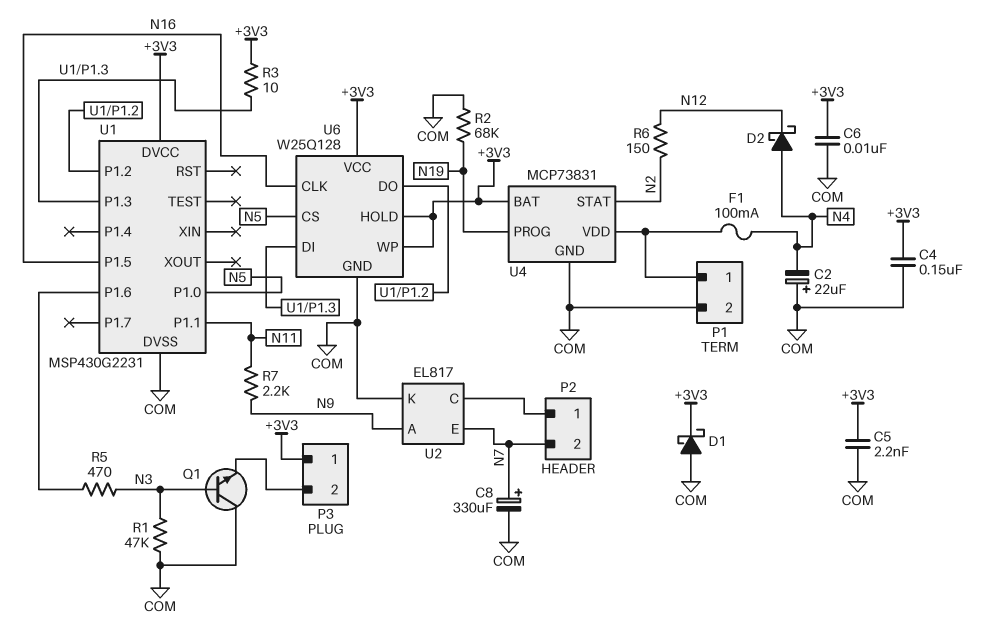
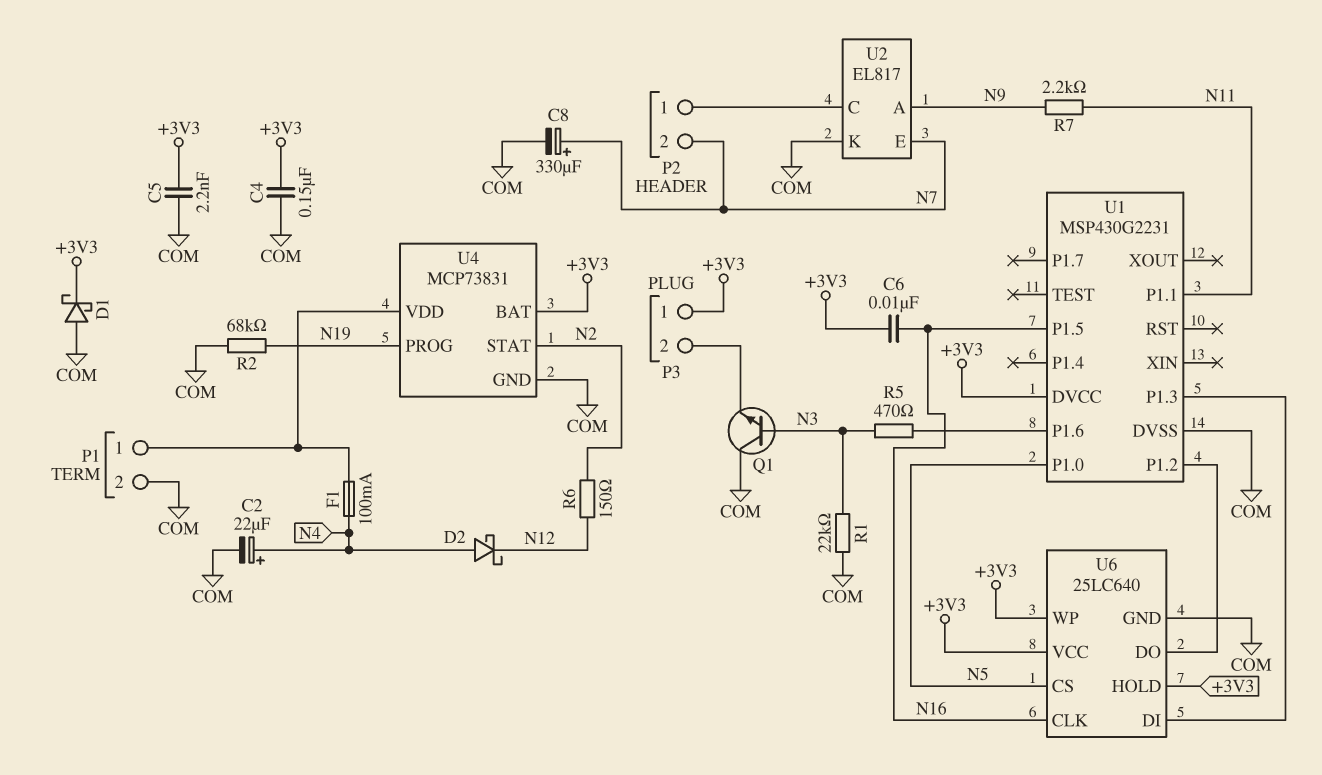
C2: 22uF (plus COM, minus N4) -> 22uF (plus N4, minus COM)
C6: 10nF (+3V3, COM) -> 10nF (+3V3, N16)
R1: 47k (COM, N3) -> 22k (COM, N3)
R3: 10 (+3V3, U1/P1.3) -> none
U6: W25Q128 -> 25LC640

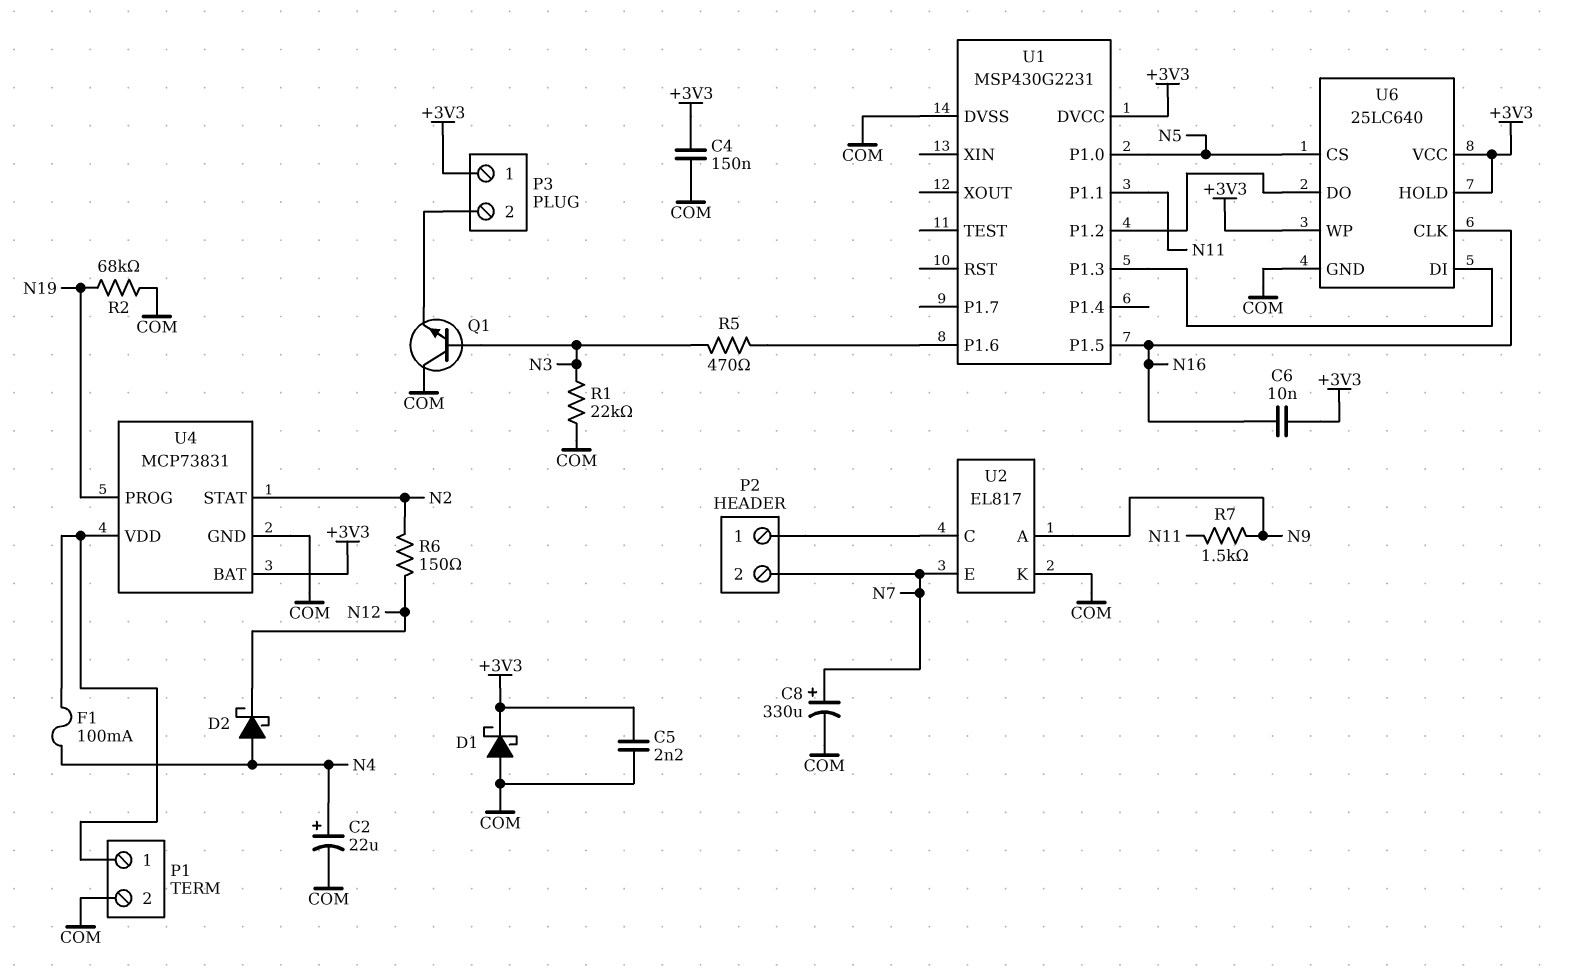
R7: 2.2k (N9, N11) -> 1.5k (N9, N11)

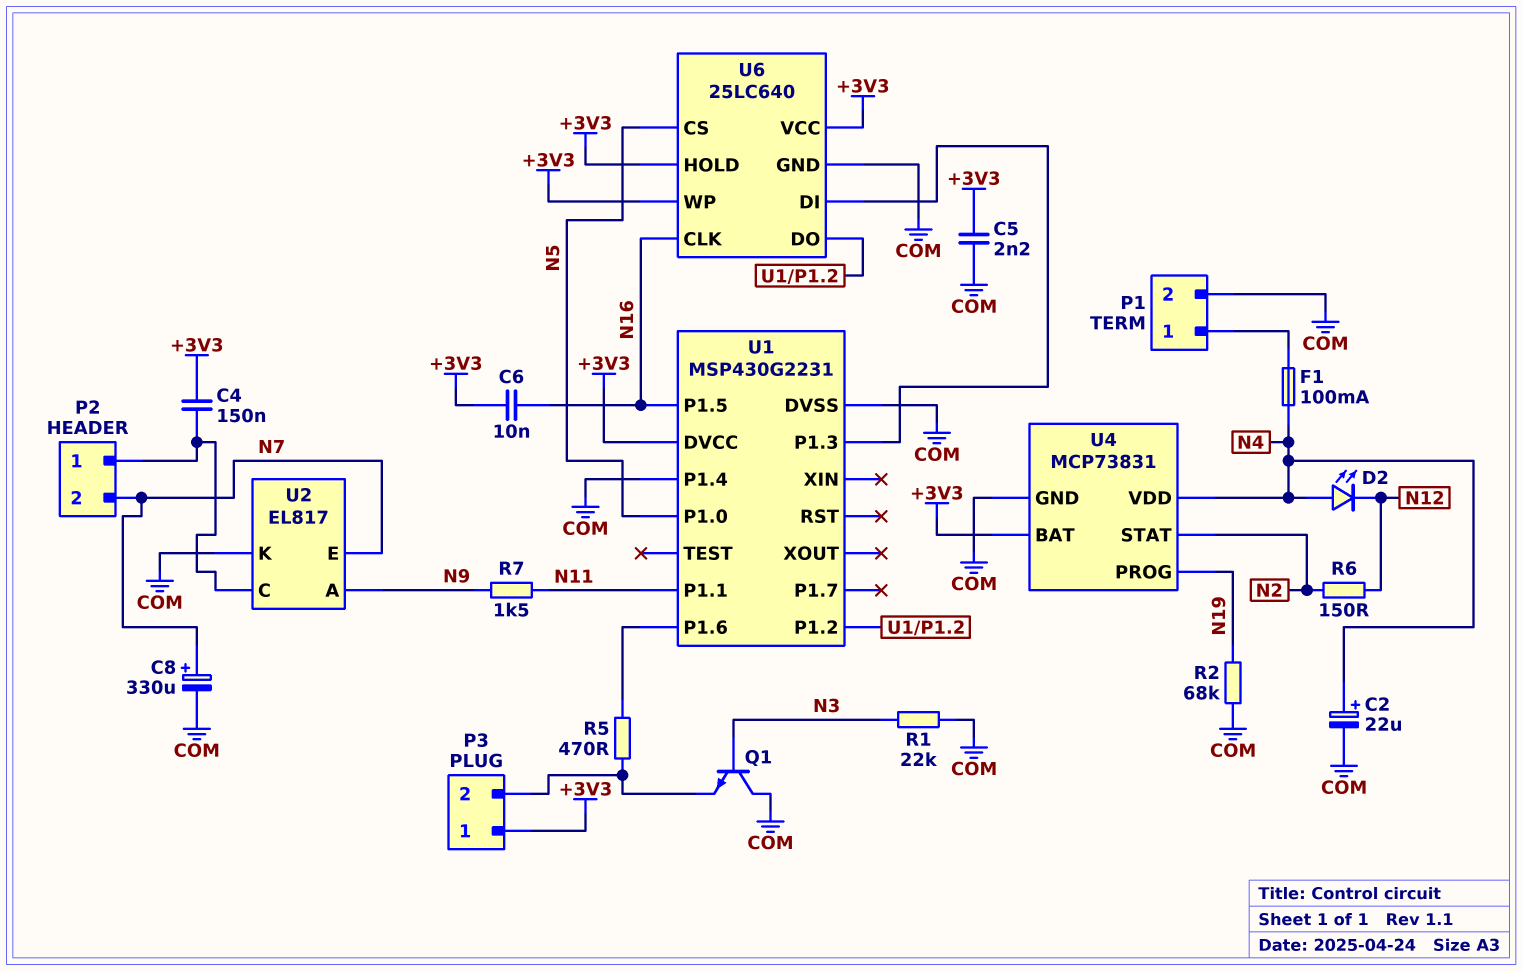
C4: 150nF (+3V3, COM) -> 150nF (+3V3, P2/1)
D1: schottky (A COM, K +3V3) -> none
D2: schottky (A N4, K N12) -> LED (A N4, K N12)
R5: 470 (N3, U1/P1.6) -> 470 (P3/2, U1/P1.6)
U1 pin P1.4: none -> COM
U4 pin VDD: P1/1 -> N4

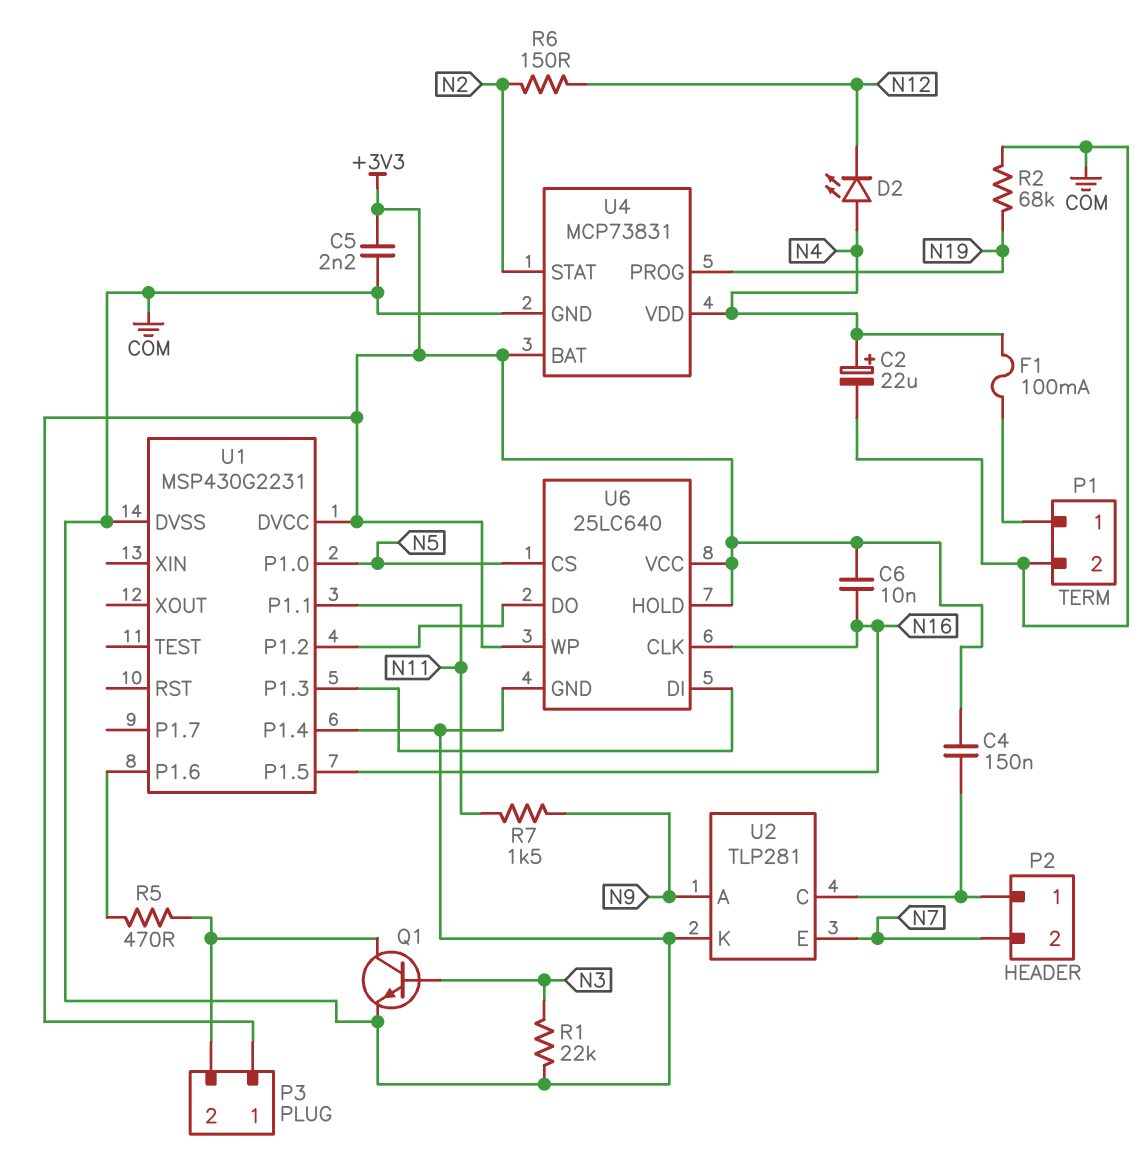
C8: 330uF (plus N7, minus COM) -> none
Q1: NPN (B N3, C COM, E P3/2) -> NPN (B N3, C P3/2, E COM)
U2: EL817 -> TLP281

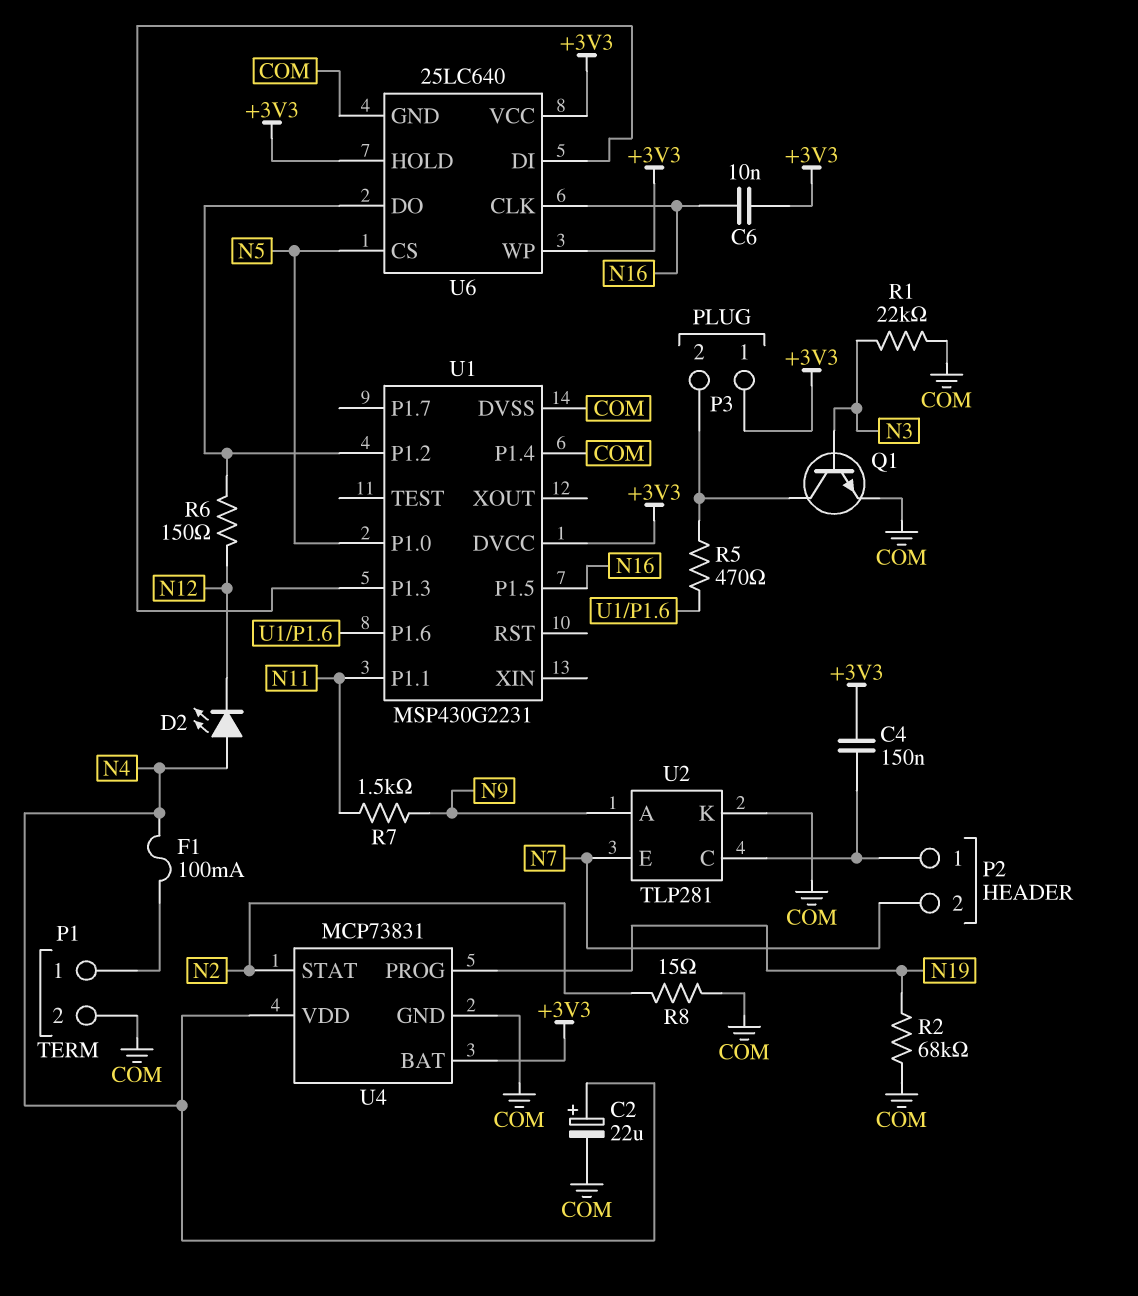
C5: 2.2nF (+3V3, COM) -> none
R6: 150 (N2, N12) -> 150 (N12, U1/P1.2)
R8: none -> 15 (COM, N2)

